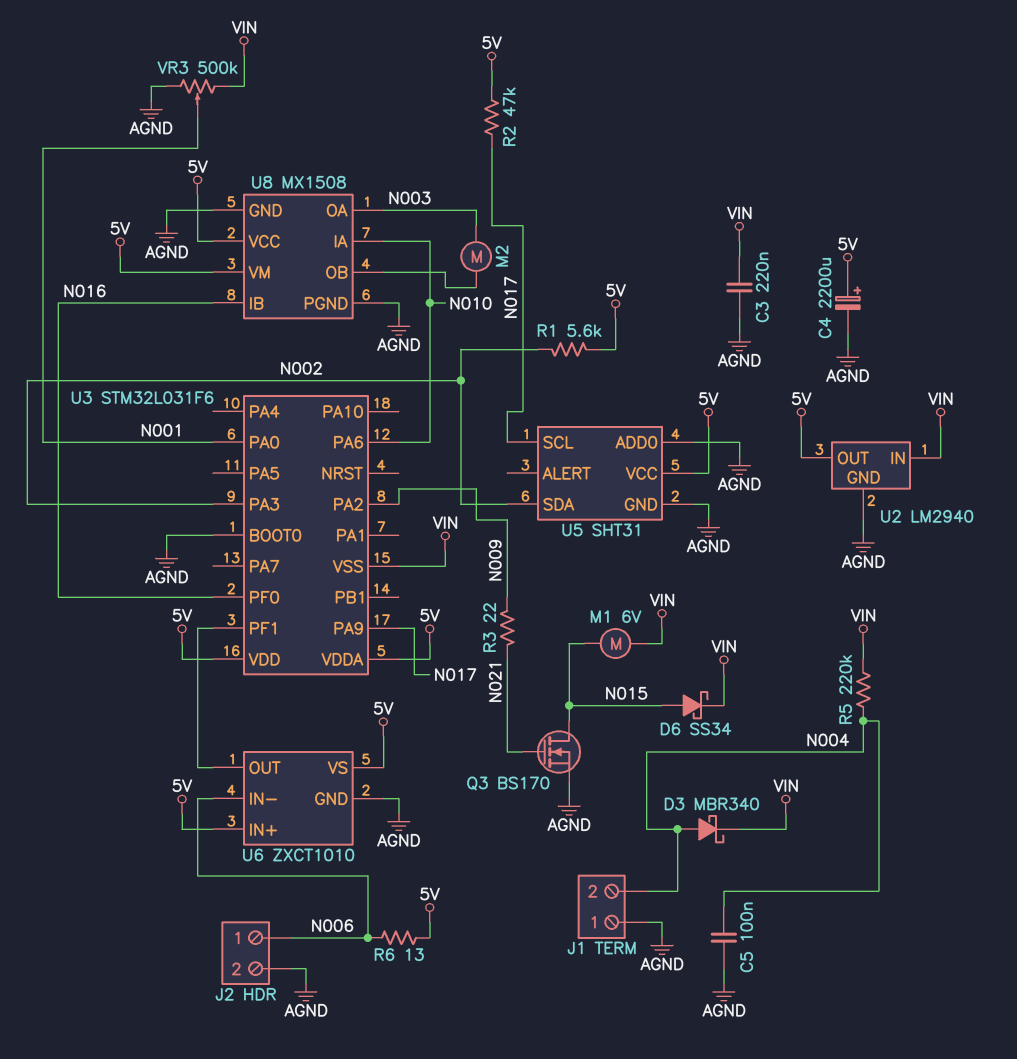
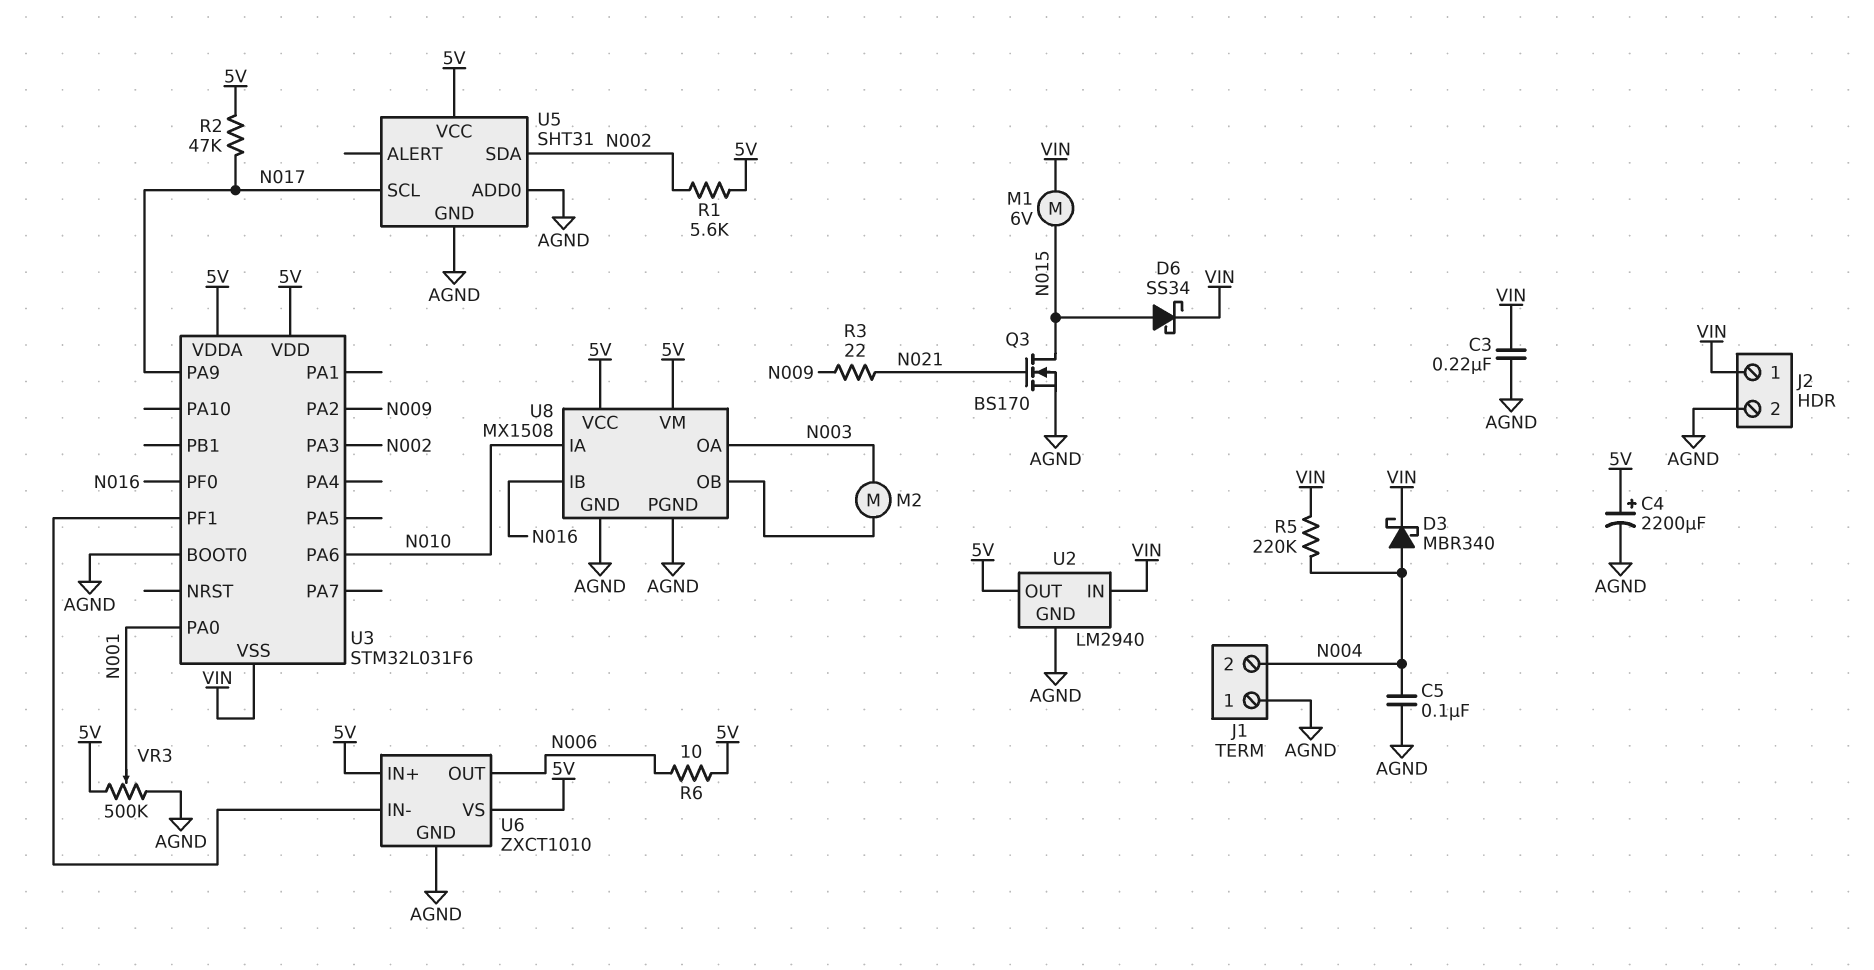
J2 pin 1: N006 -> VIN
R6: 13 (5V, N006) -> 10 (5V, N006)
U6 pin IN-: N006 -> U3/PF1
U6 pin OUT: U3/PF1 -> N006
VR3: 500k (AGND, VIN, wiper N001) -> 500k (5V, AGND, wiper N001)

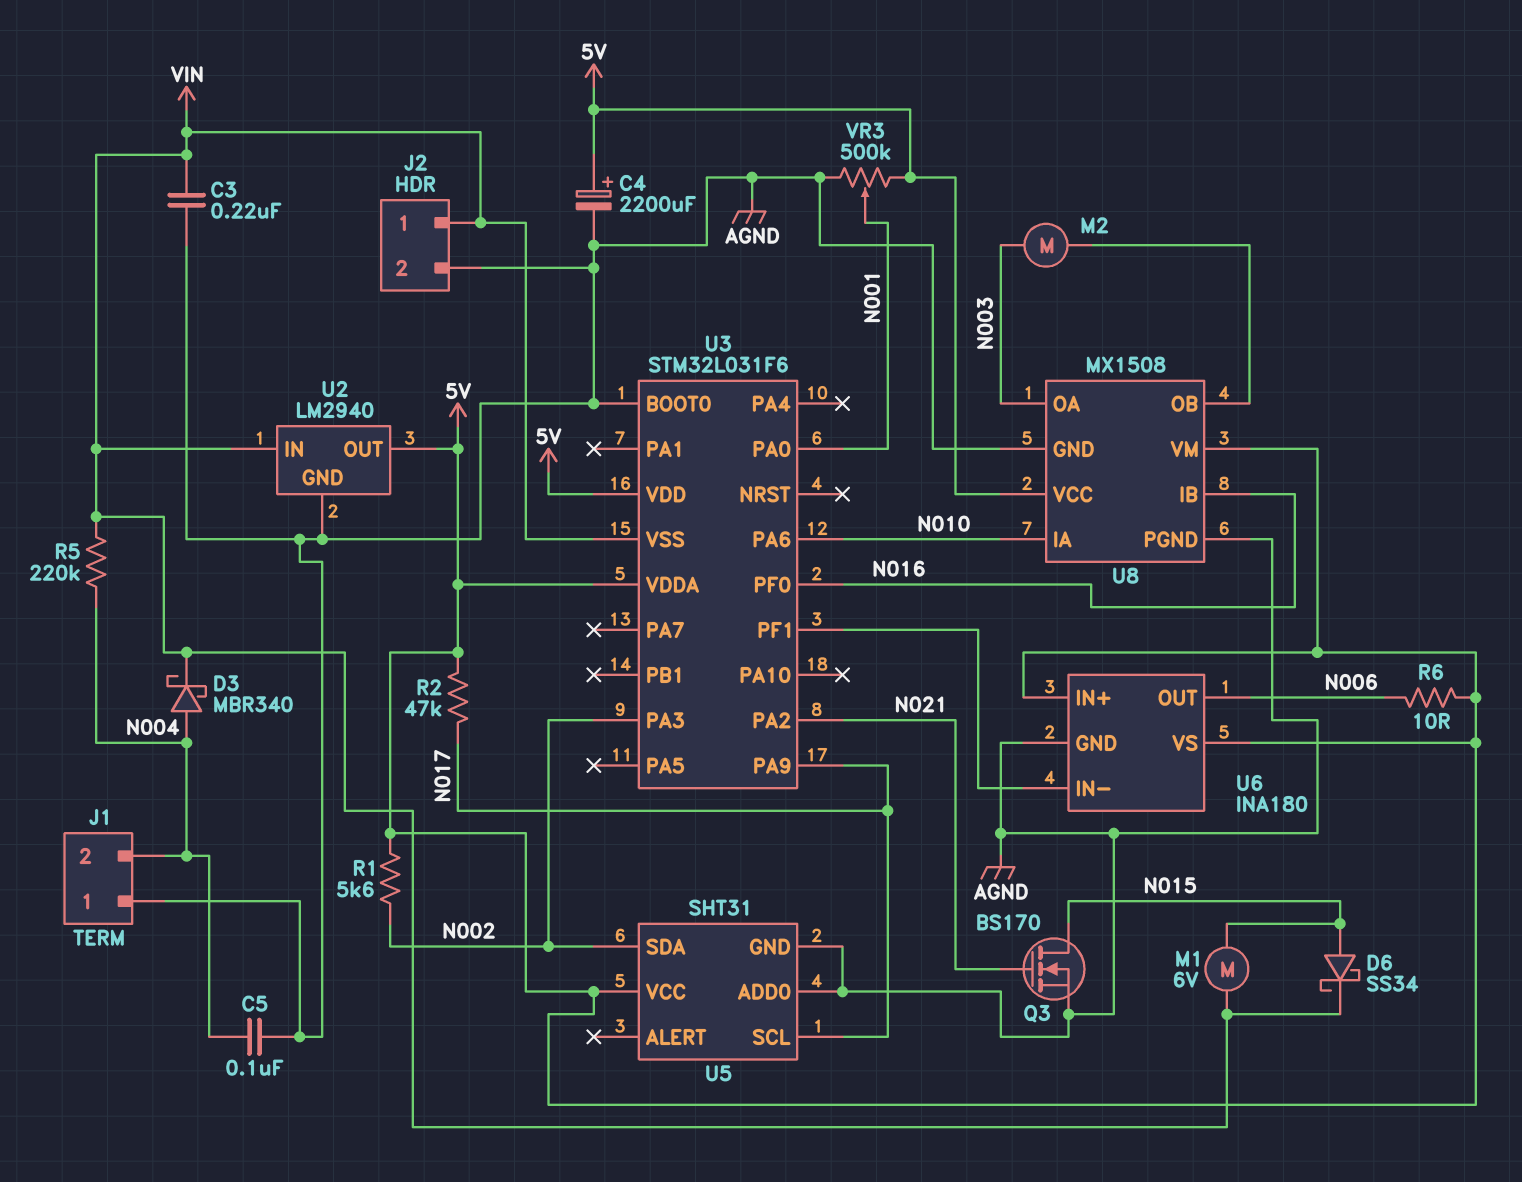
R3: 22 (N009, N021) -> none
U3 pin PA2: N009 -> N021
U6: ZXCT1010 -> INA180

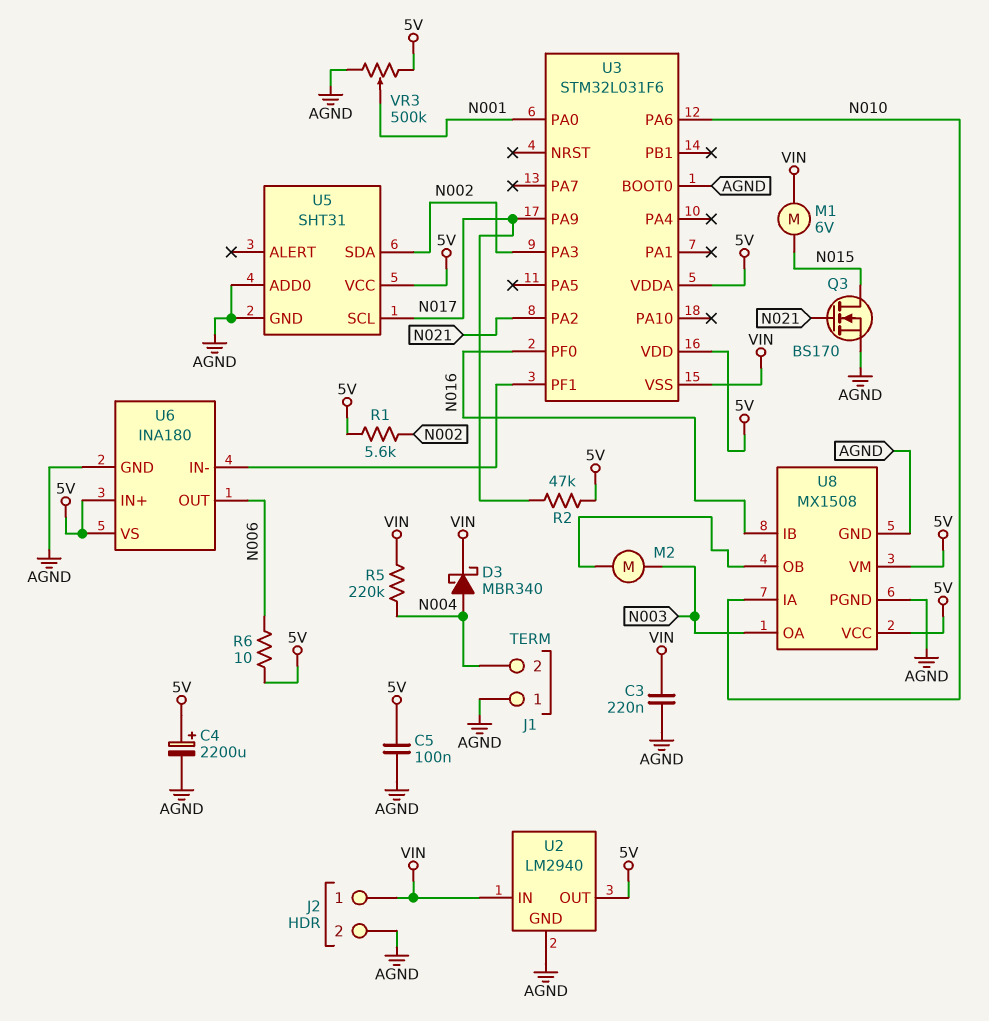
C5: 100nF (AGND, N004) -> 100nF (5V, AGND)
D6: schottky SS34 (A N015, K VIN) -> none

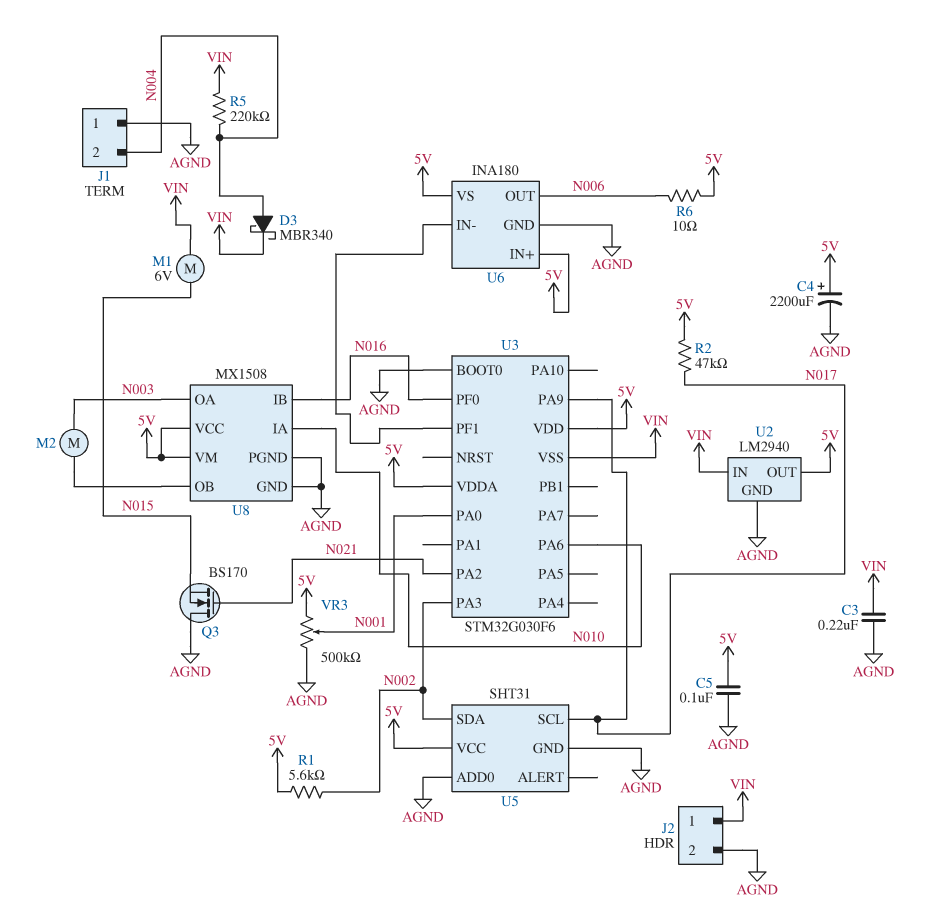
Q3: NMOS BS170 (G N021, D N015, S AGND) -> NMOS BS170 (G N021, D AGND, S N015)
U3: STM32L031F6 -> STM32G030F6

